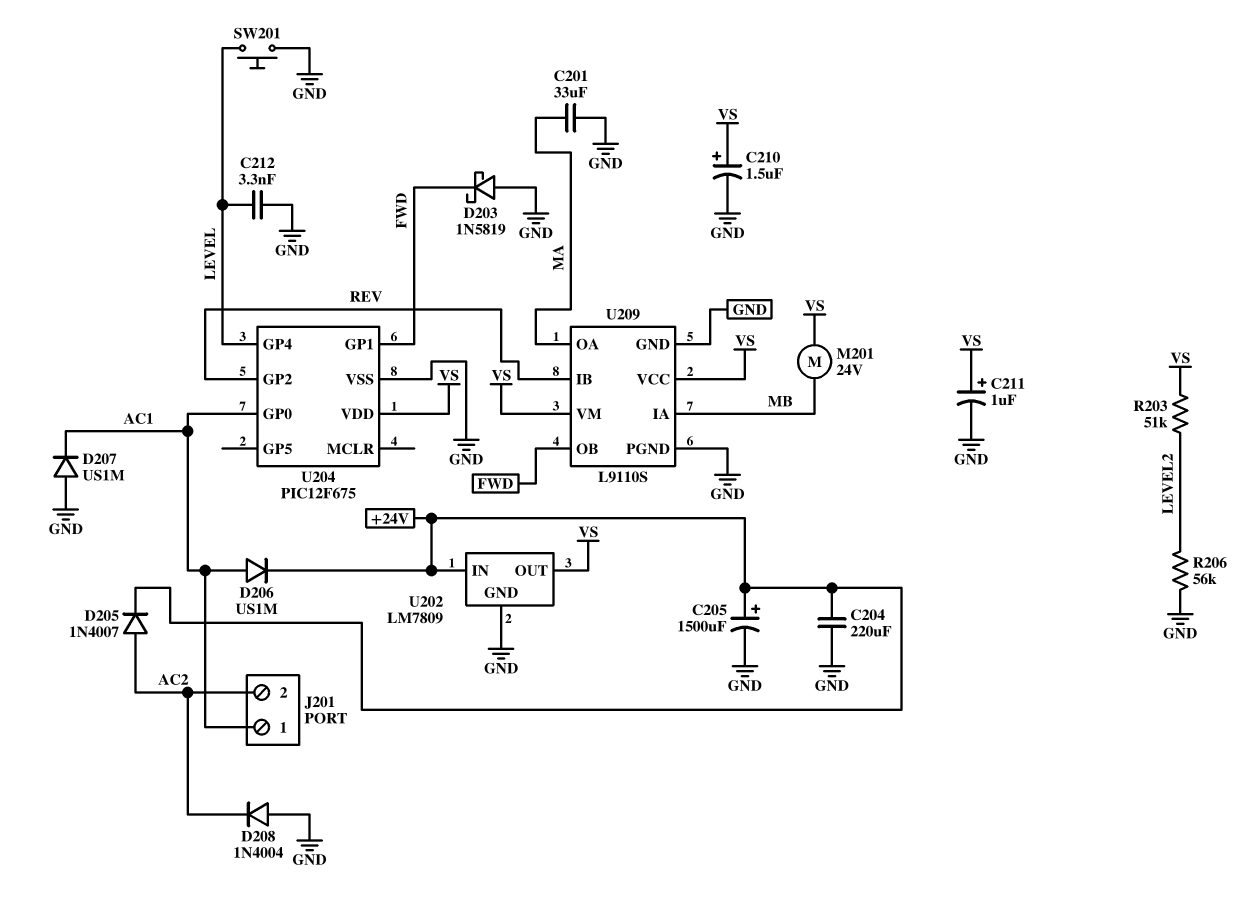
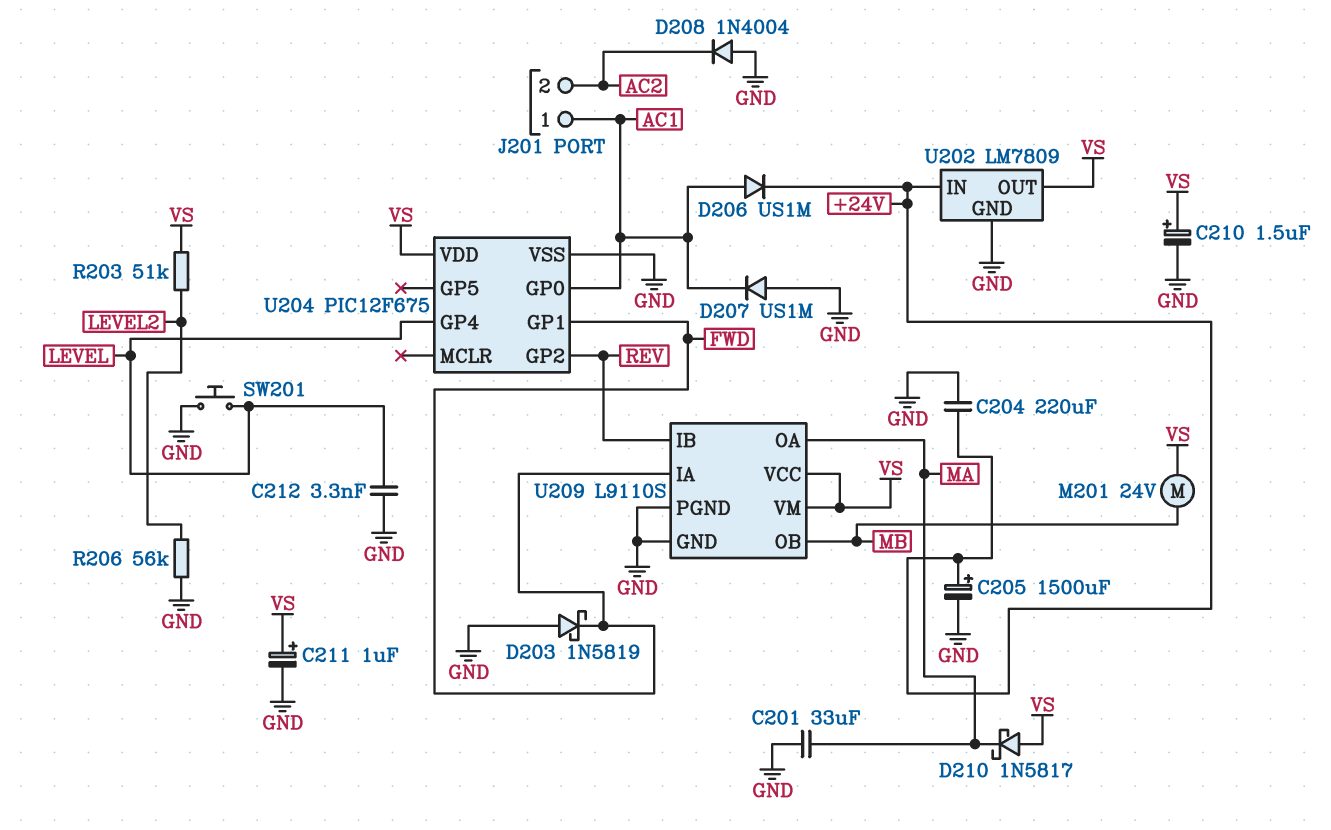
D205: diode 1N4007 (A AC2, K +24V) -> none
D210: none -> schottky 1N5817 (A VS, K MA)
U209 pin IA: MB -> FWD
U209 pin OB: FWD -> MB

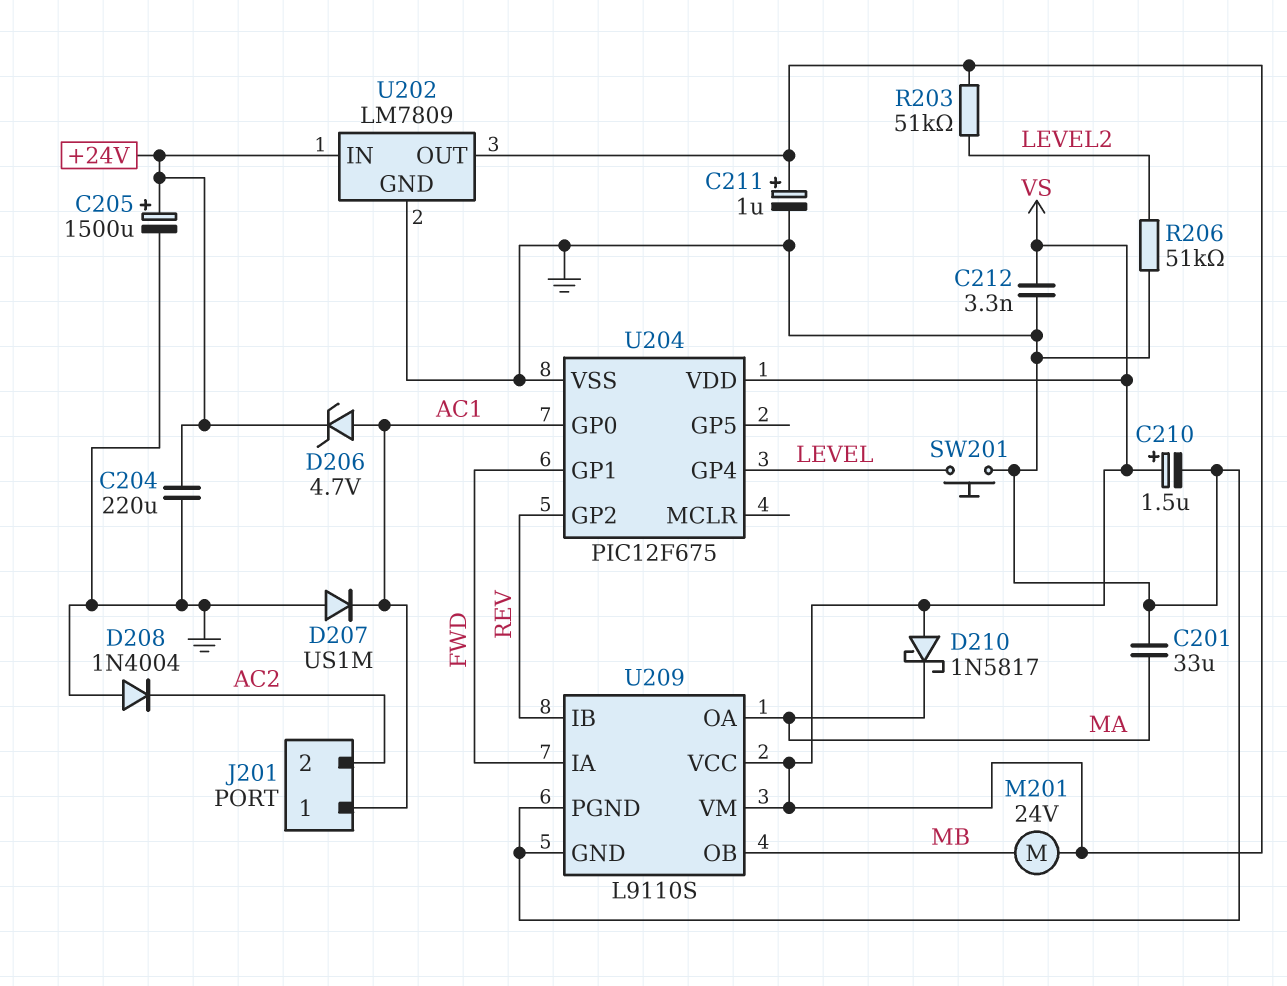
C212: 3.3nF (GND, LEVEL) -> 3.3nF (GND, VS)
D203: schottky 1N5819 (A GND, K FWD) -> none
D206: diode US1M (A AC1, K +24V) -> zener 4.7V (A AC1, K +24V)
R206: 56k (GND, LEVEL2) -> 51k (GND, LEVEL2)

